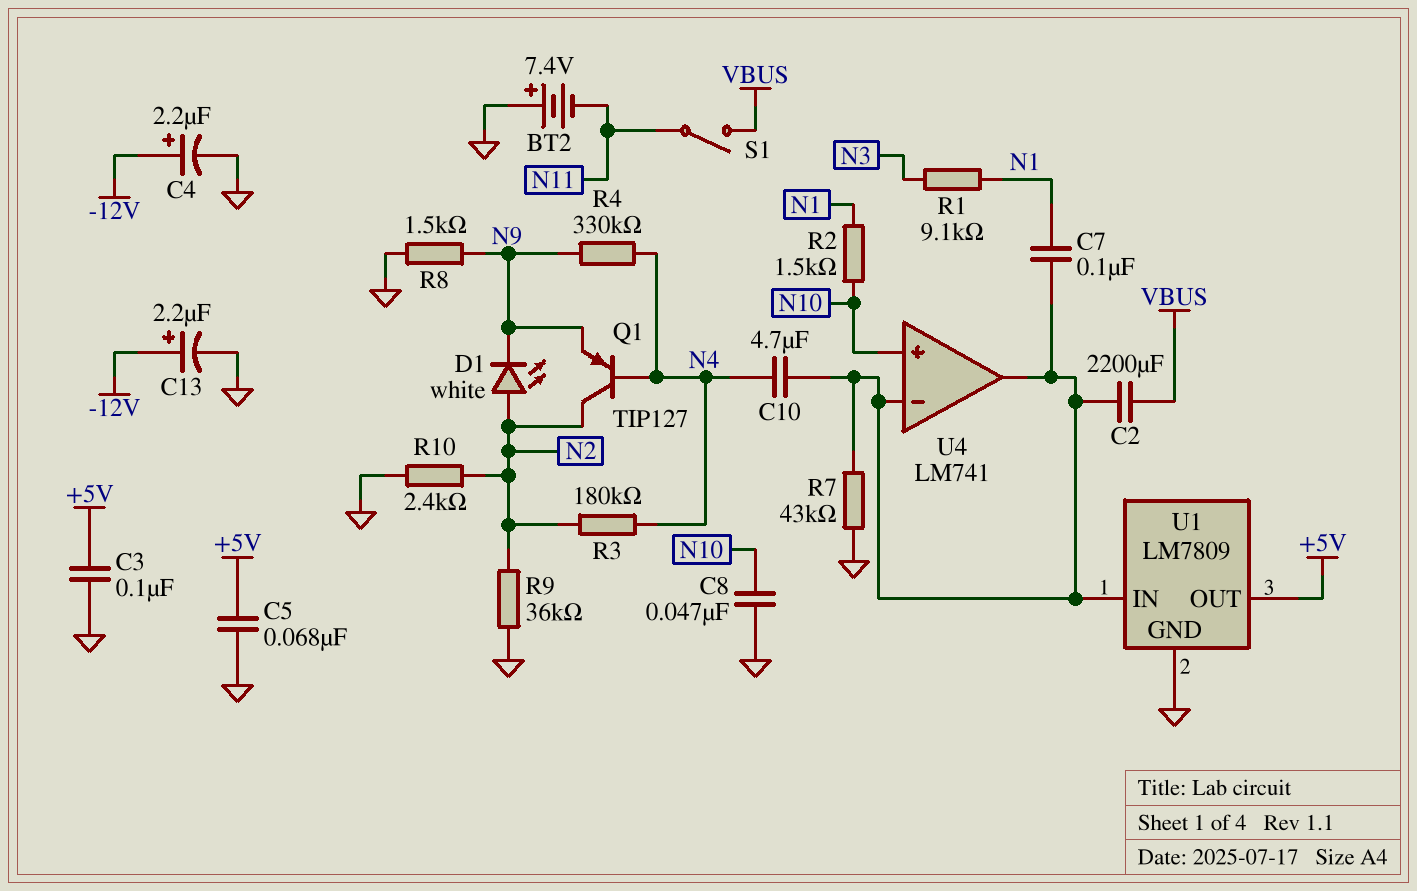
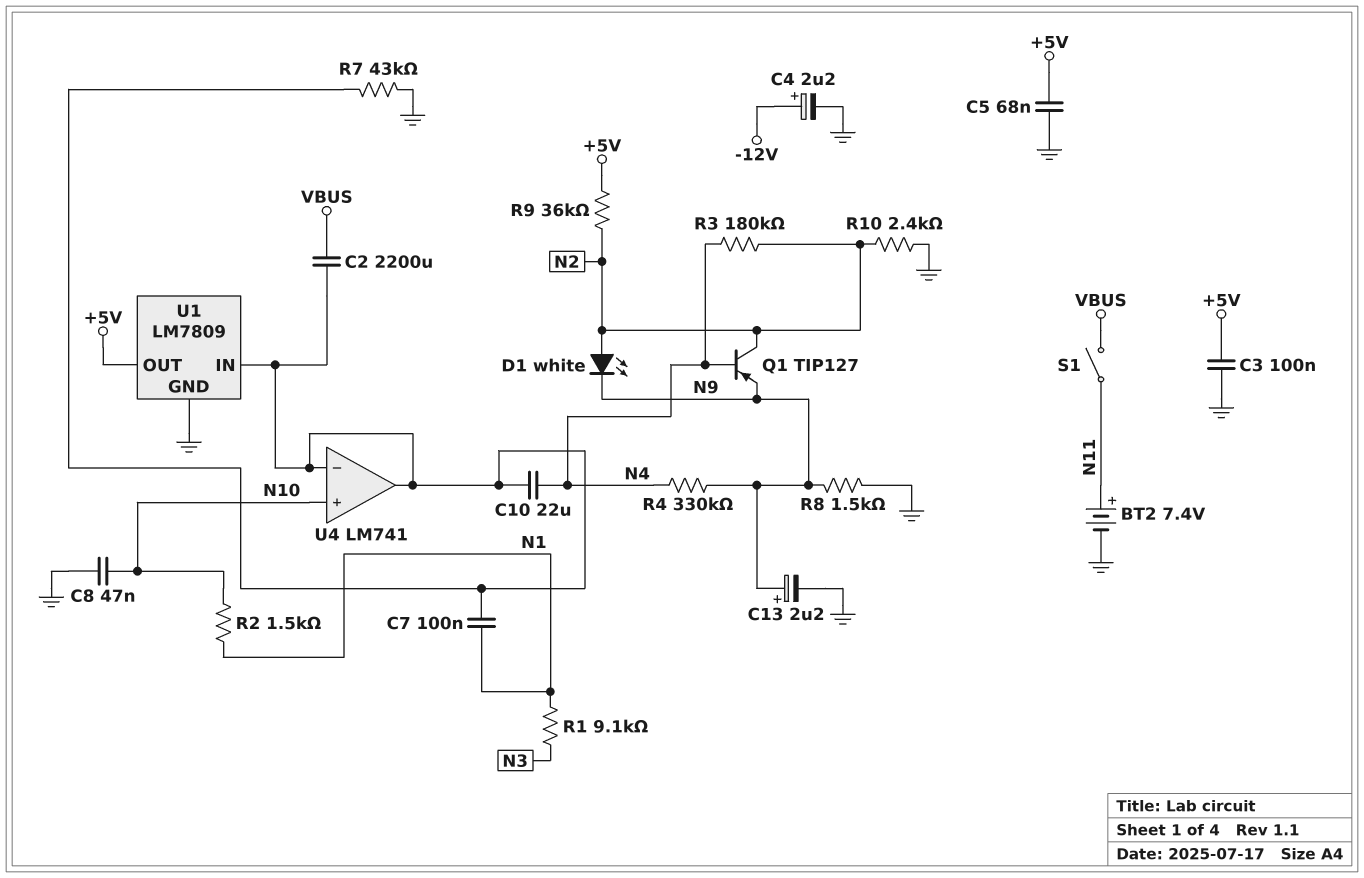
BT2: 7.4V (plus GND, minus N11) -> 7.4V (plus N11, minus GND)
C10: 4.7uF (N4, U1/IN) -> 22uF (N4, U1/IN)
C13: 2.2uF (plus -12V, minus GND) -> 2.2uF (plus N9, minus GND)
R9: 36k (GND, N2) -> 36k (+5V, N2)

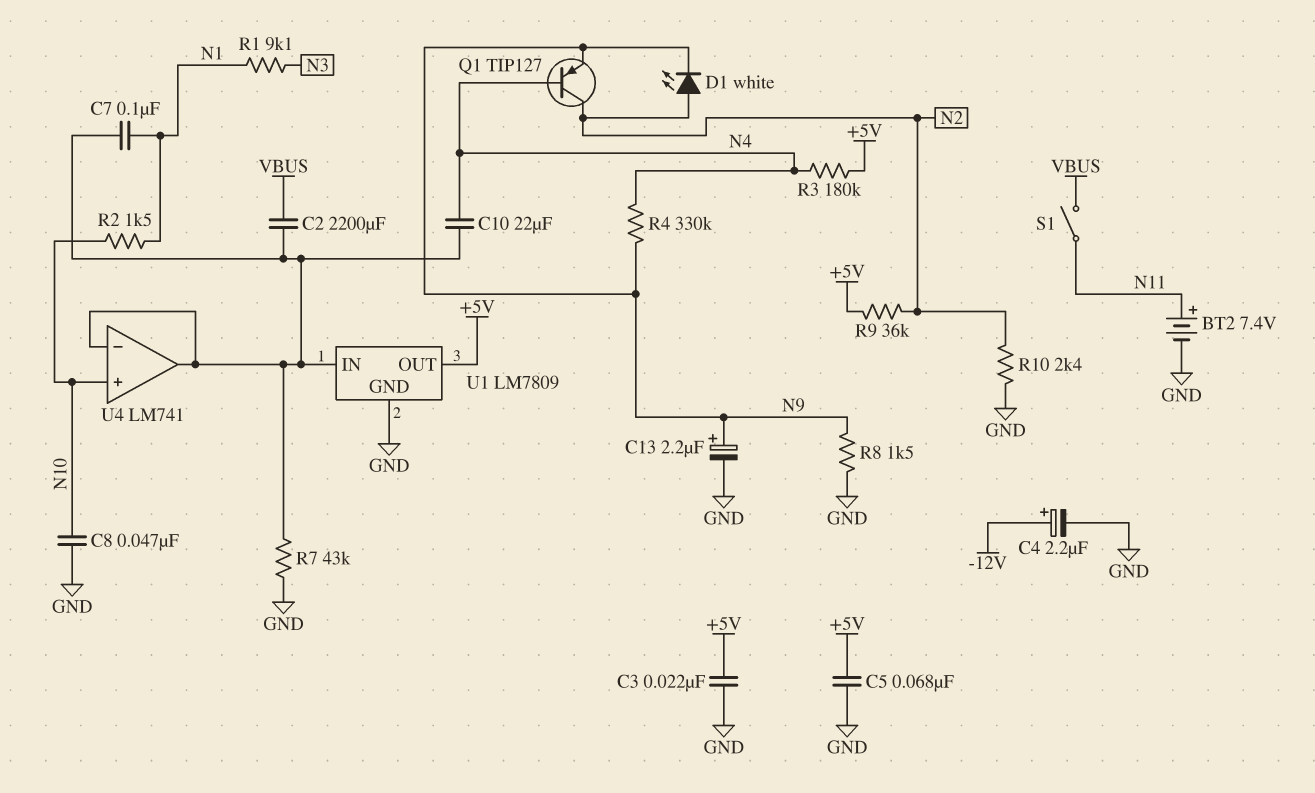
C3: 100nF (+5V, GND) -> 22nF (+5V, GND)
R3: 180k (N2, N4) -> 180k (+5V, N4)

